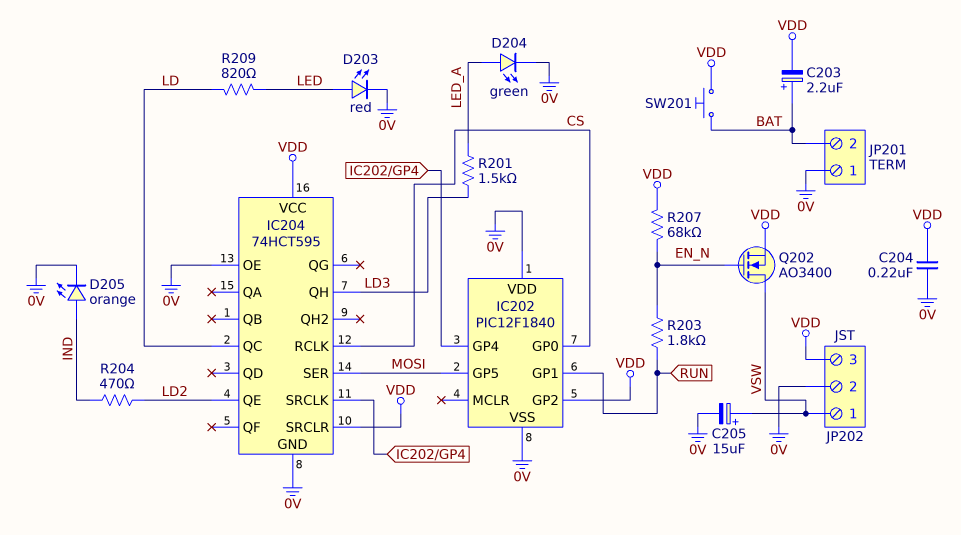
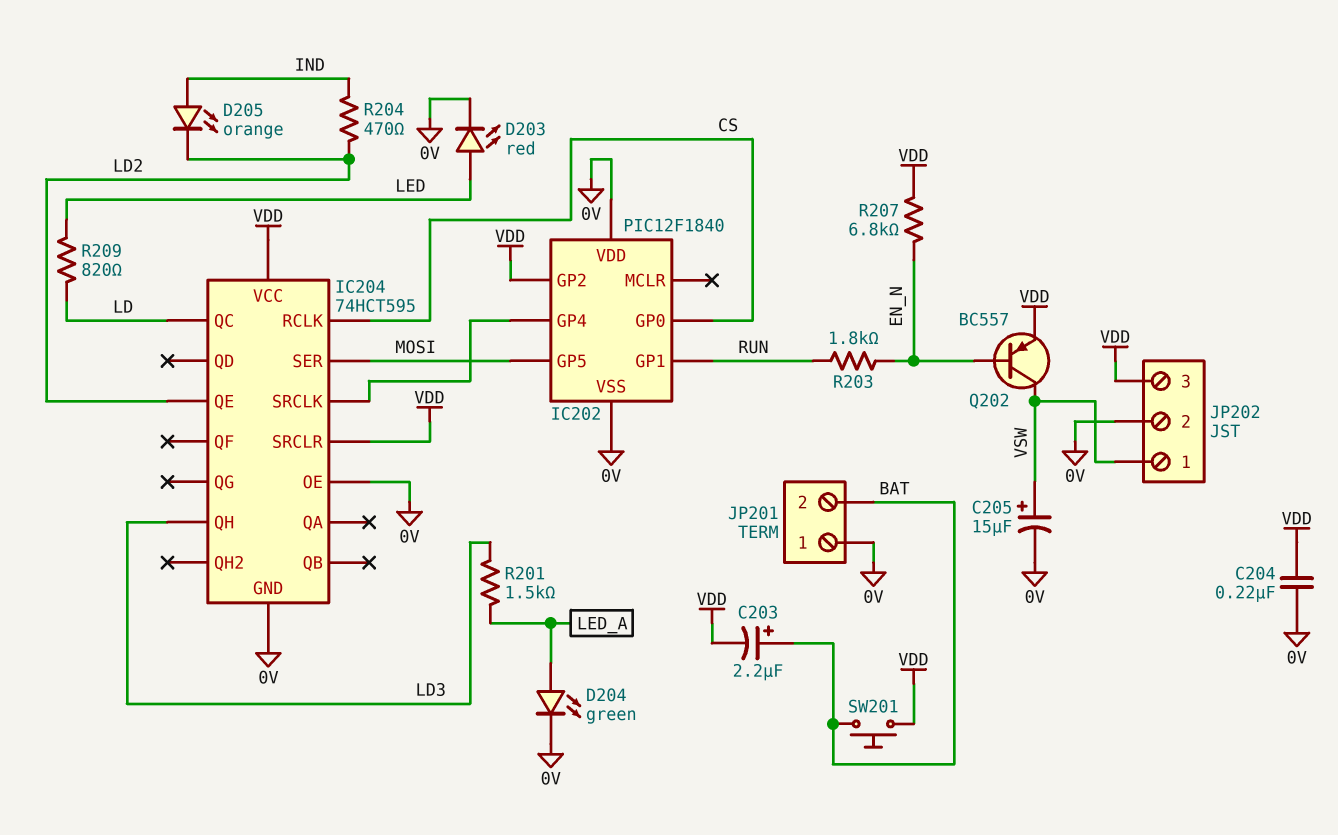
D205: LED orange (A IND, K 0V) -> LED orange (A IND, K LD2)
Q202: NMOS AO3400 (G EN_N, D VSW, S VDD) -> PNP BC557 (B EN_N, C VSW, E VDD)
R207: 68k (EN_N, VDD) -> 6.8k (EN_N, VDD)

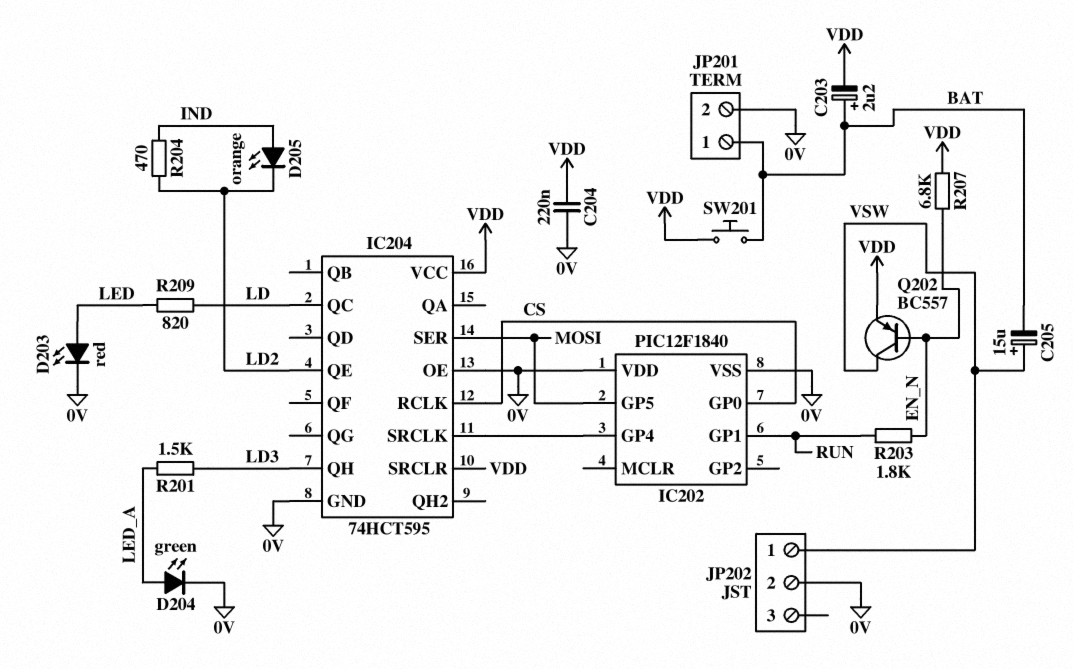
C205: 15uF (plus VSW, minus 0V) -> 15uF (plus VSW, minus BAT)
IC202 pin GP2: VDD -> none
JP201 pin 1: 0V -> BAT
JP201 pin 2: BAT -> 0V
JP202 pin 3: VDD -> none

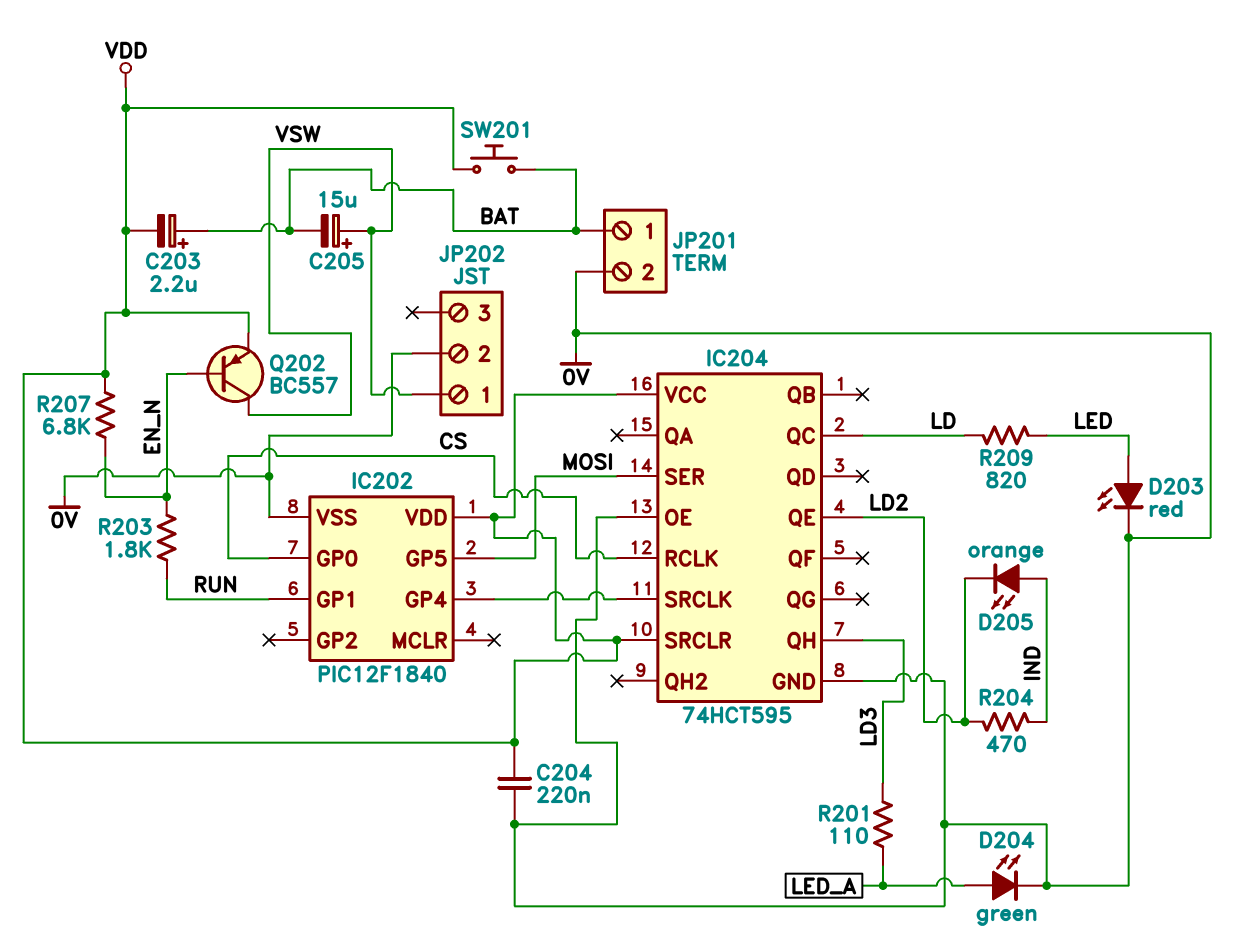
IC202 pin VDD: 0V -> VDD
R201: 1.5k (LD3, LED_A) -> 110 (LD3, LED_A)

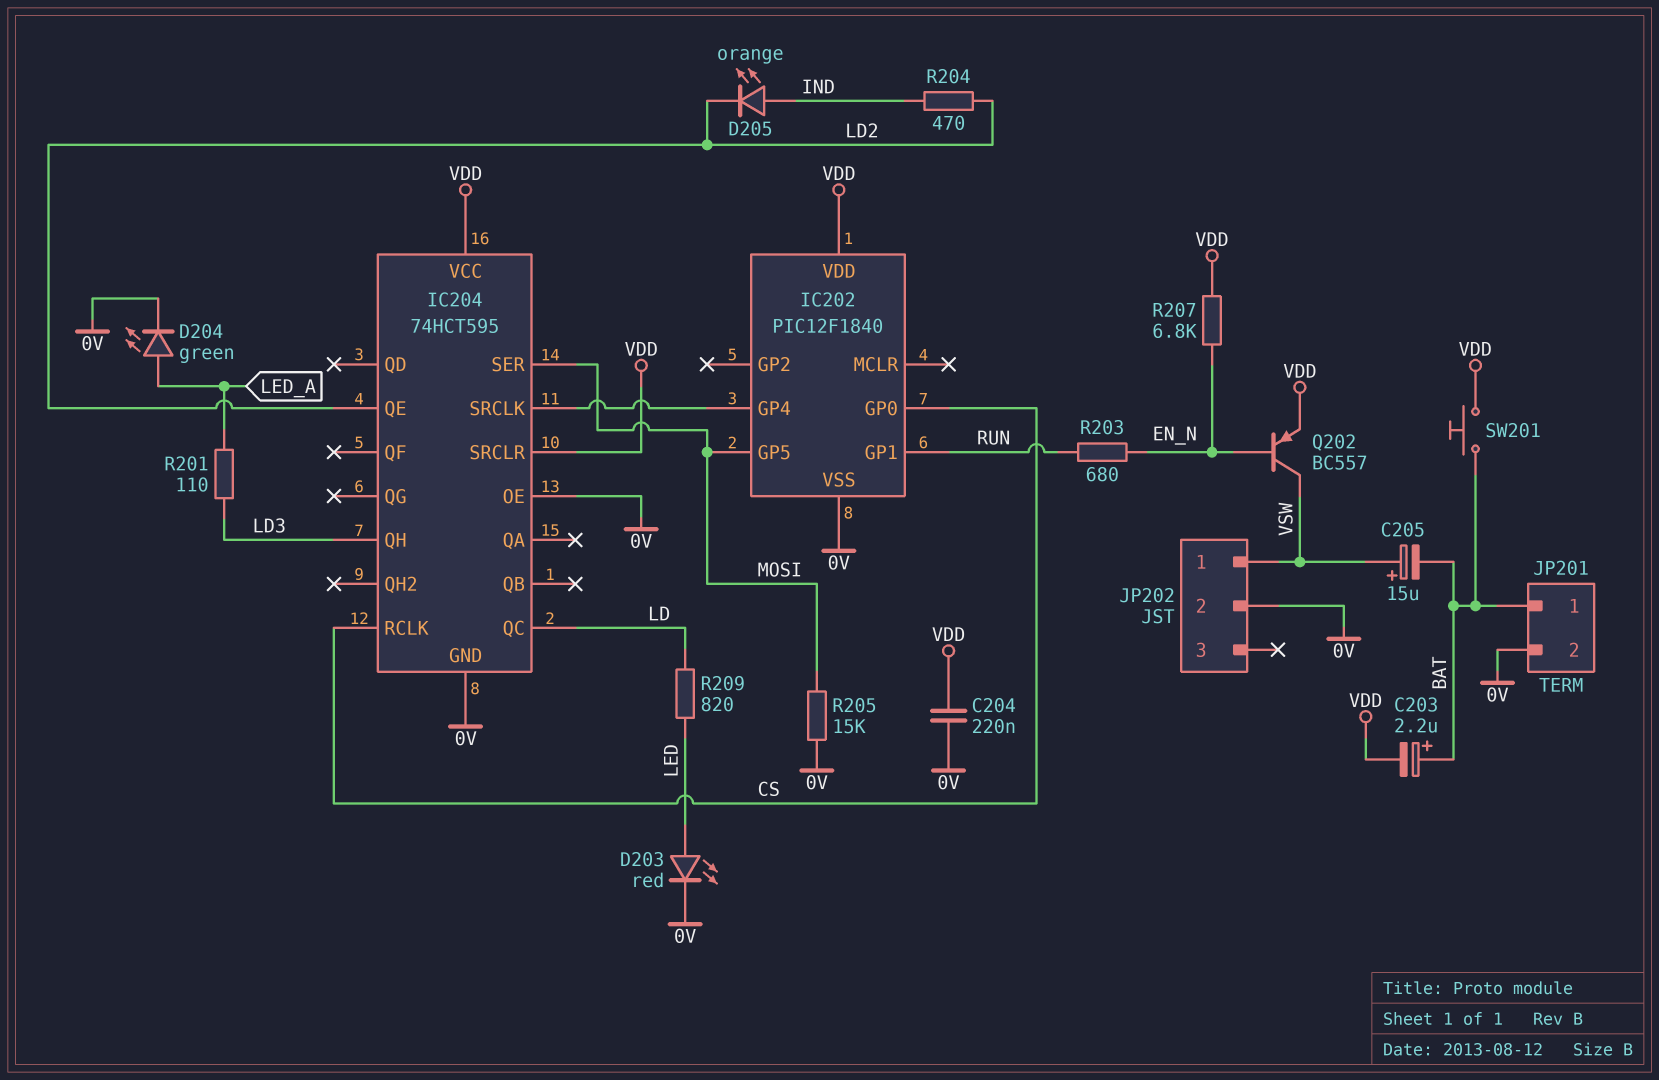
R203: 1.8k (EN_N, RUN) -> 680 (EN_N, RUN)
R205: none -> 15k (0V, MOSI)

